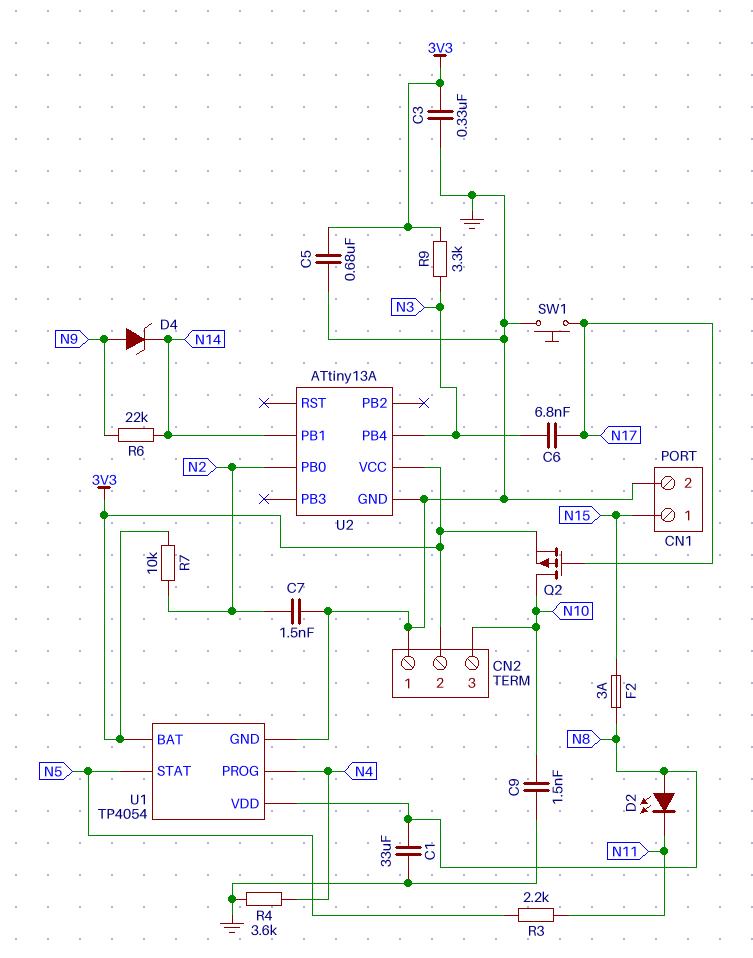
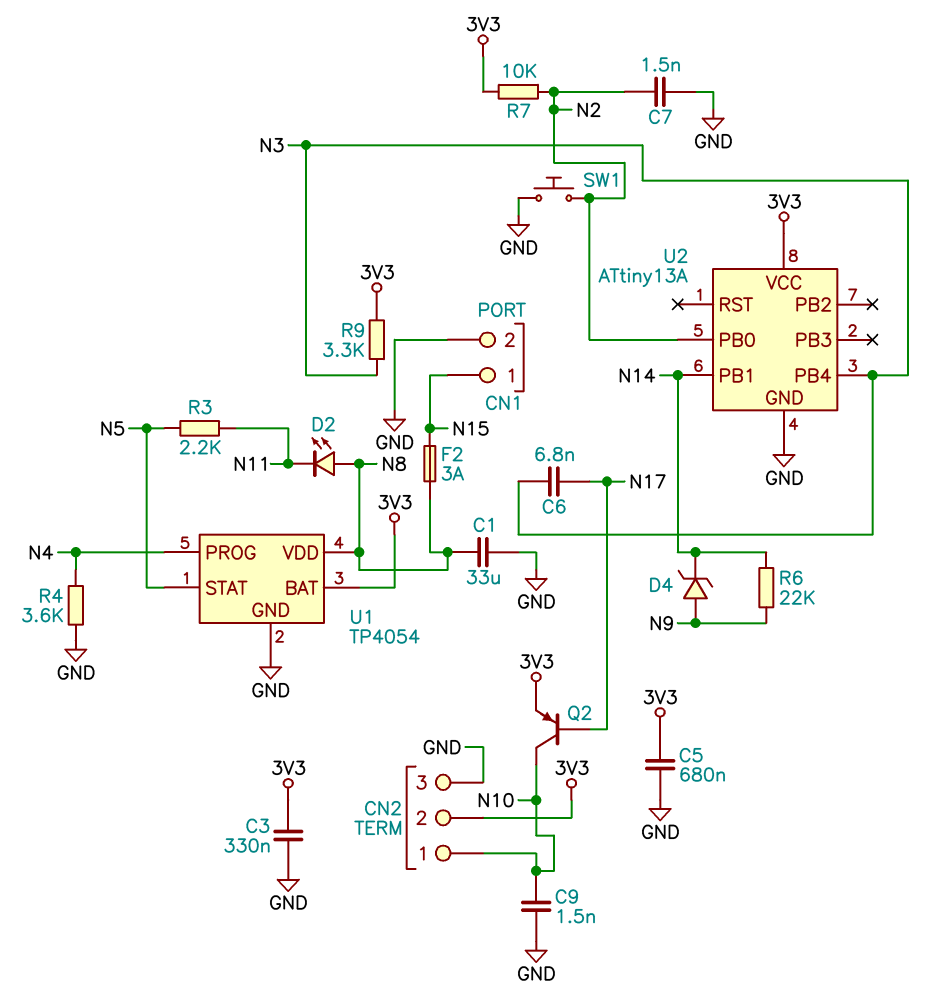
CN2 pin 1: GND -> N10
CN2 pin 3: N10 -> GND
Q2: PMOS (G N17, D N10, S 3V3) -> PNP (B N17, C N10, E 3V3)
SW1: button (GND, N17) -> button (GND, N2)

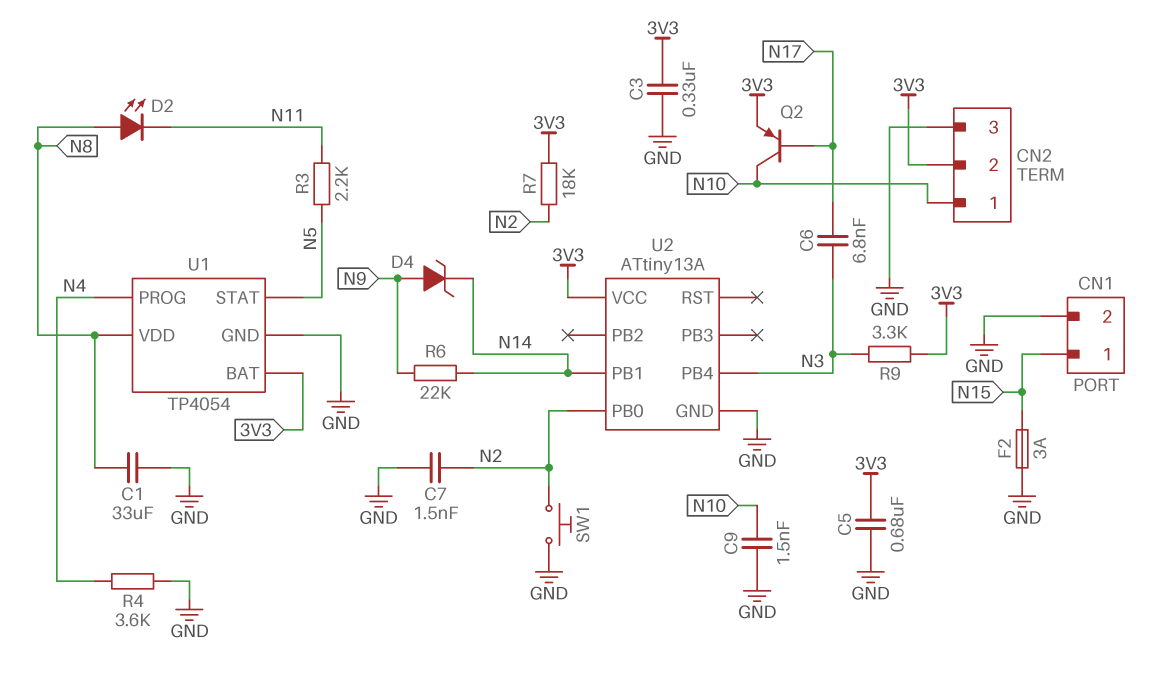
F2: 3A (N8, N15) -> 3A (GND, N15)
R7: 10k (3V3, N2) -> 18k (3V3, N2)

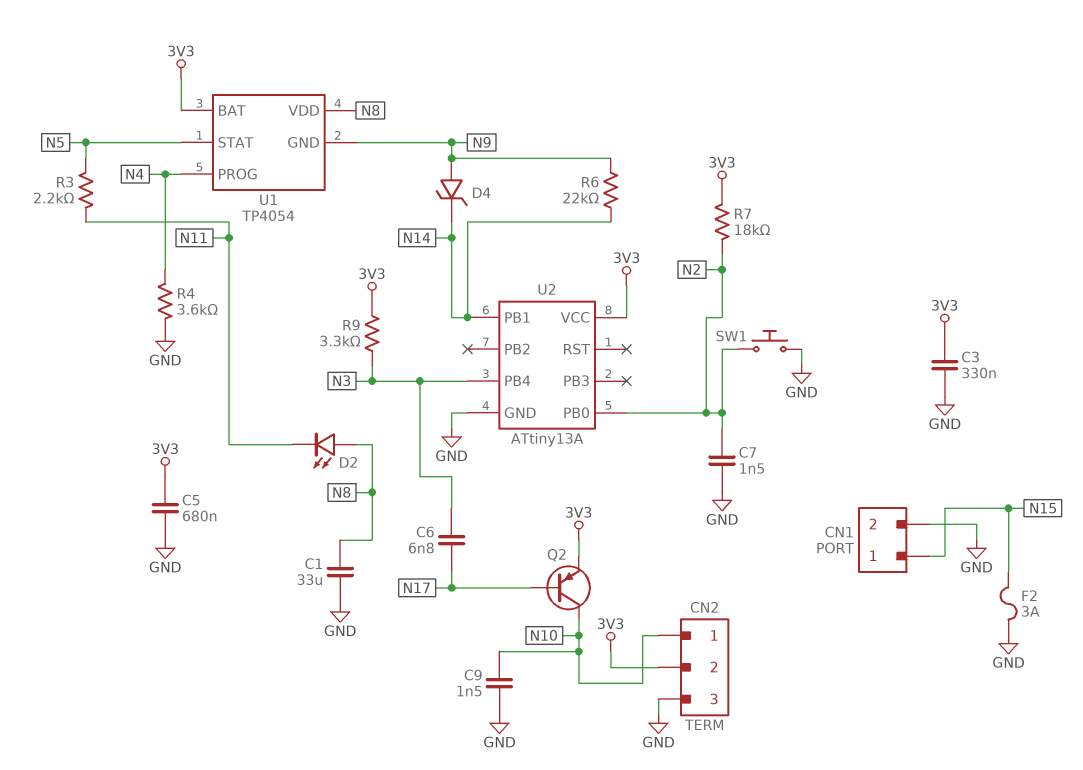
U1 pin GND: GND -> N9

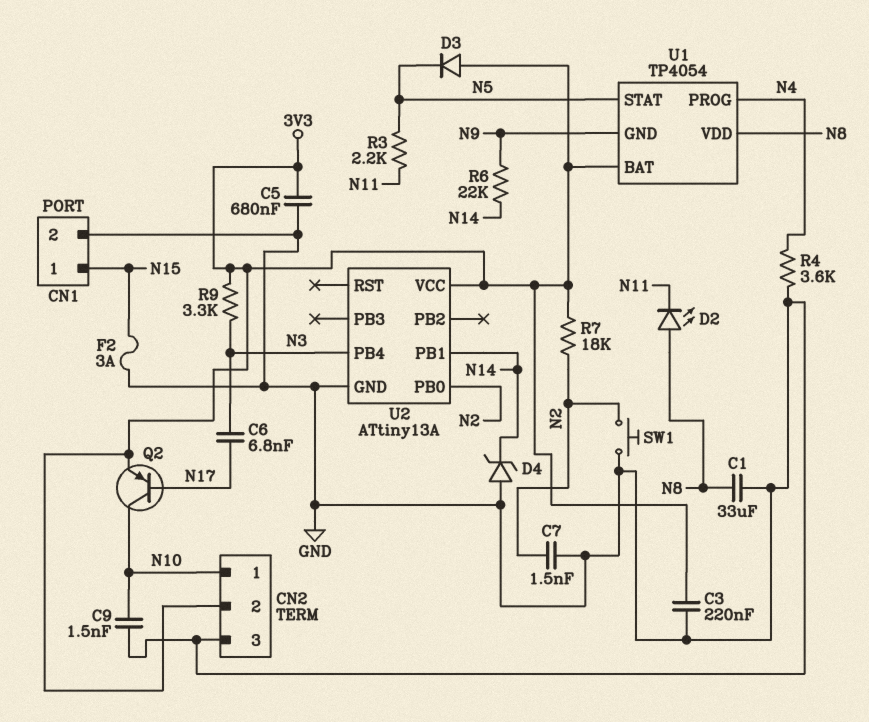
C3: 330nF (3V3, GND) -> 220nF (3V3, GND)
D3: none -> diode (A 3V3, K N5)
D4: zener (A N9, K N14) -> zener (A GND, K N14)

